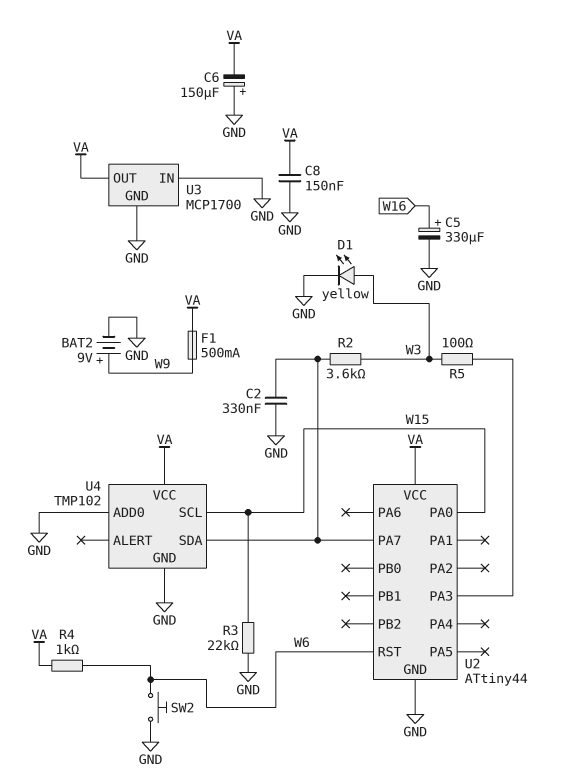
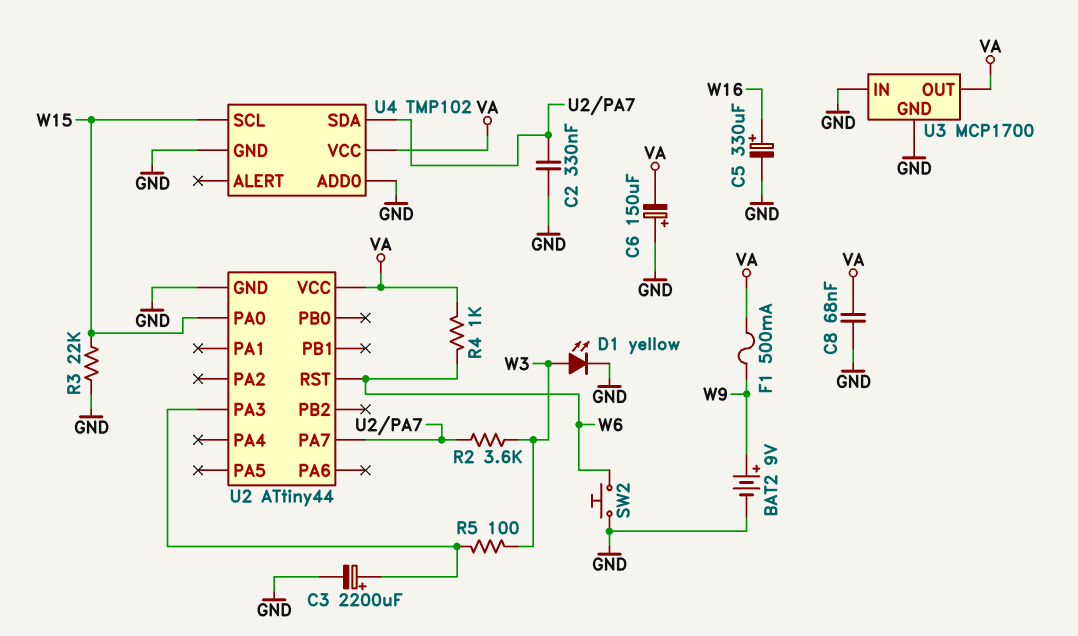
C3: none -> 2200uF (plus U2/PA3, minus GND)
C8: 150nF (GND, VA) -> 68nF (GND, VA)

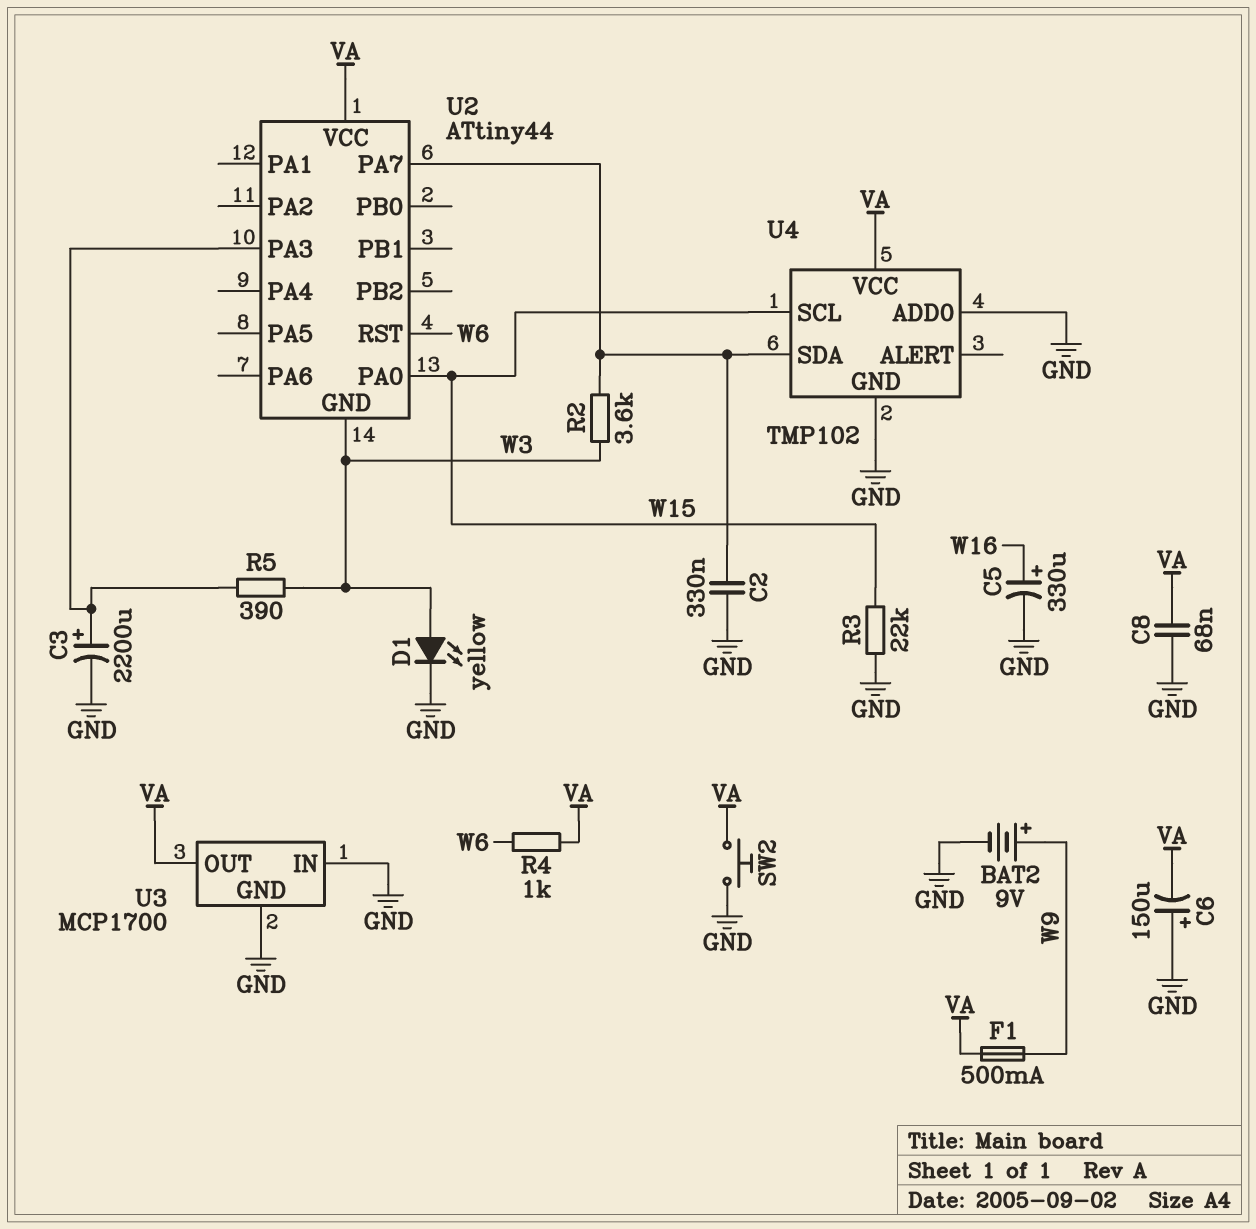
R5: 100 (U2/PA3, W3) -> 390 (U2/PA3, W3)
SW2: button (GND, W6) -> button (GND, VA)
U2 pin GND: GND -> W3

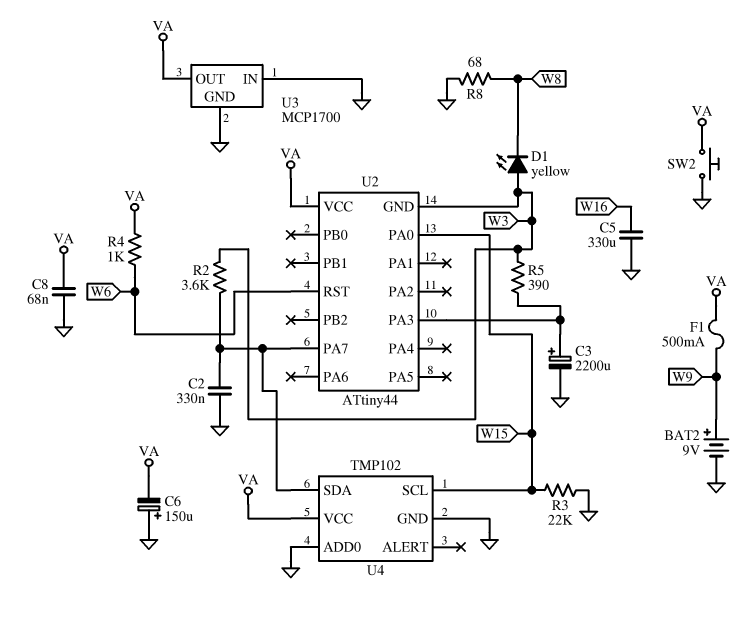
C5: 330uF (plus W16, minus GND) -> 330uF (GND, W16)
D1: LED yellow (A W3, K GND) -> LED yellow (A W3, K W8)
R8: none -> 68 (GND, W8)

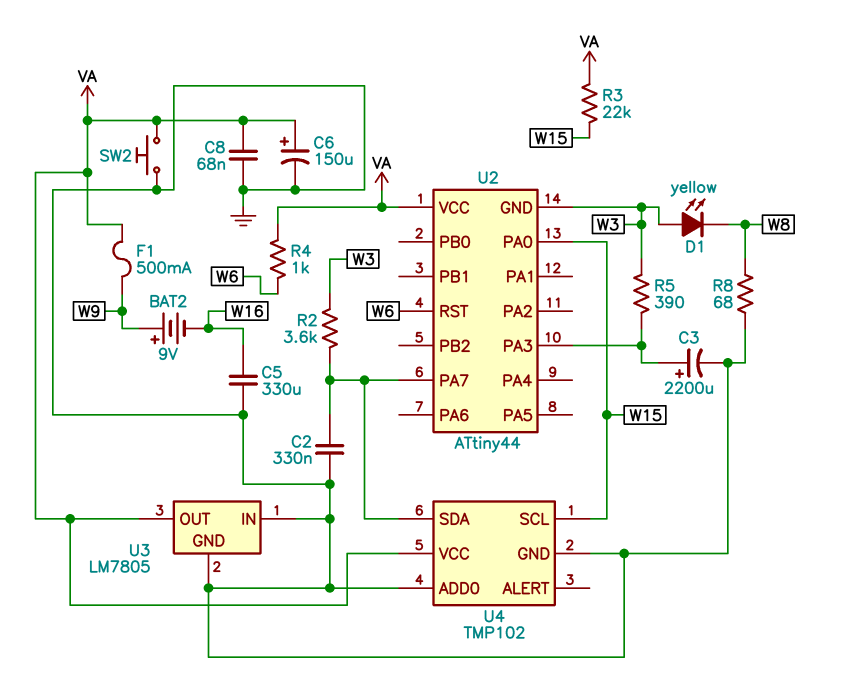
BAT2: 9V (plus W9, minus GND) -> 9V (plus W9, minus W16)
C6: 150uF (plus GND, minus VA) -> 150uF (plus VA, minus GND)
R3: 22k (GND, W15) -> 22k (VA, W15)
U3: MCP1700 -> LM7805

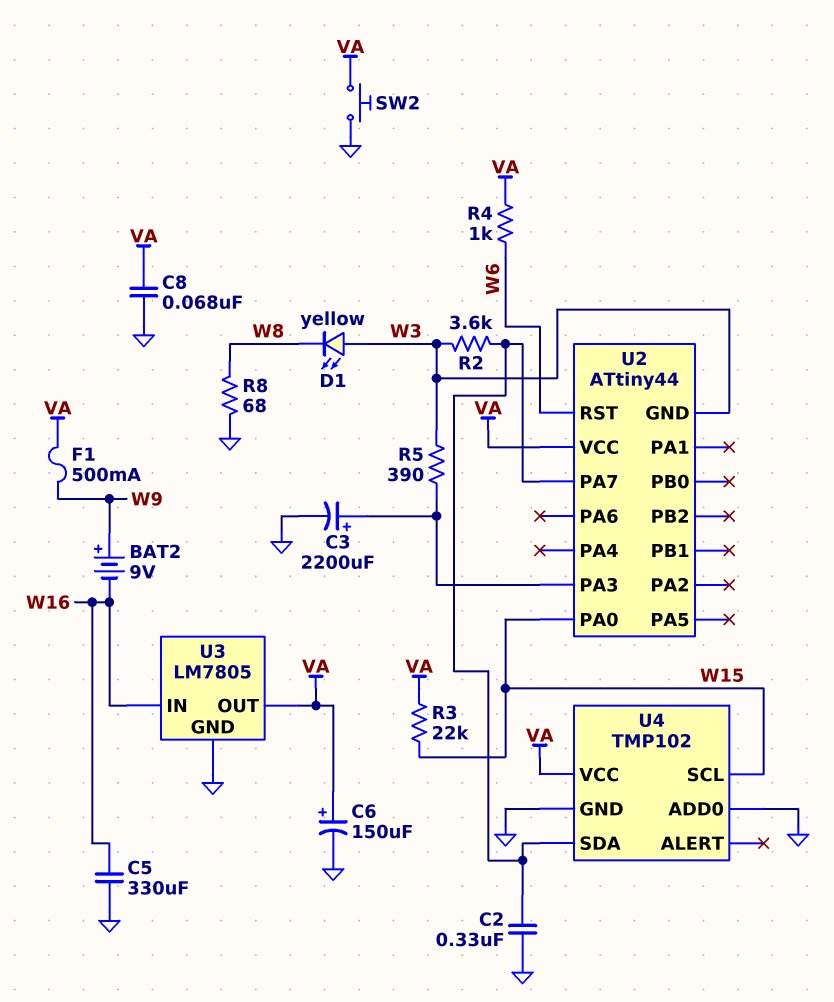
U3 pin IN: GND -> W16

